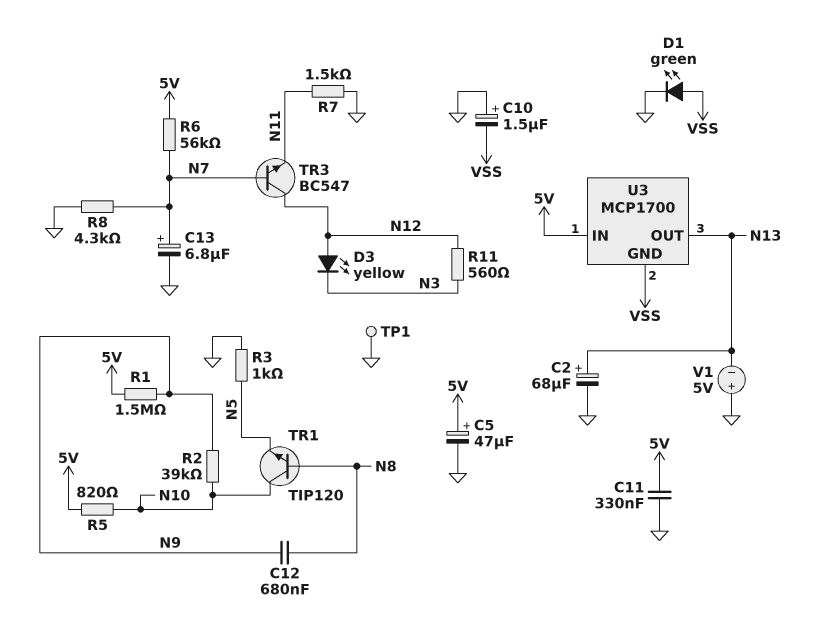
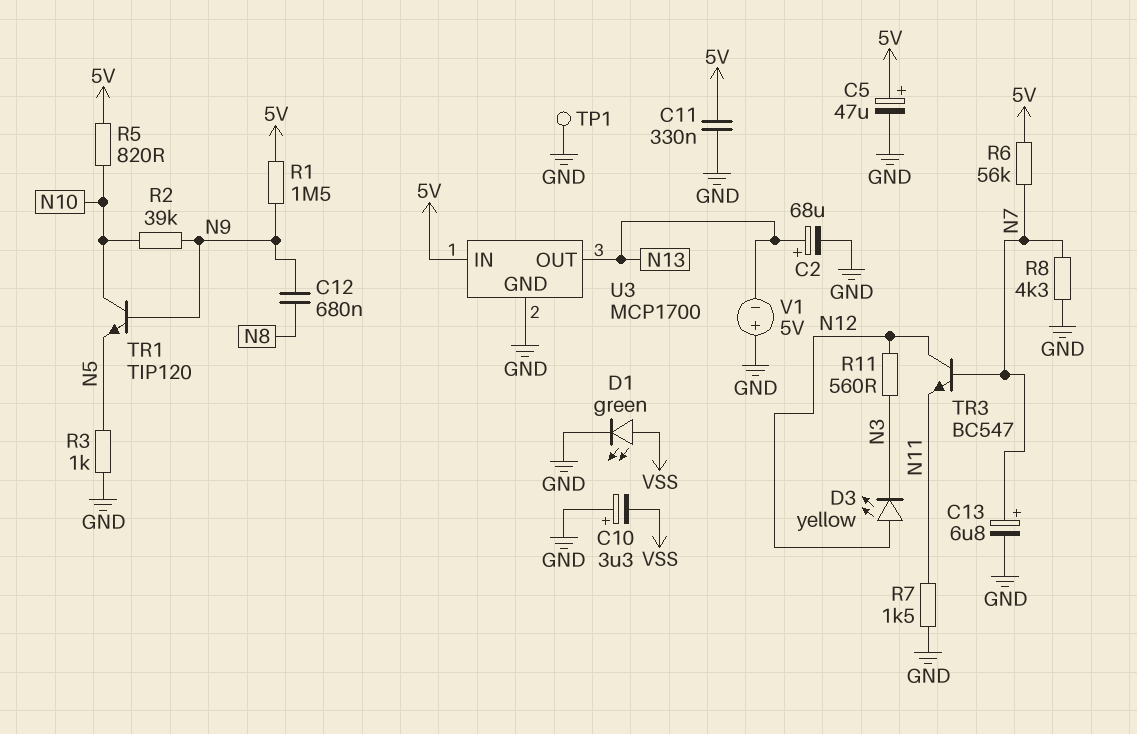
C10: 1.5uF (plus GND, minus VSS) -> 3.3uF (plus GND, minus VSS)
TR1: NPN TIP120 (B N8, C N10, E N5) -> NPN TIP120 (B N9, C N10, E N5)
U3 pin GND: VSS -> GND

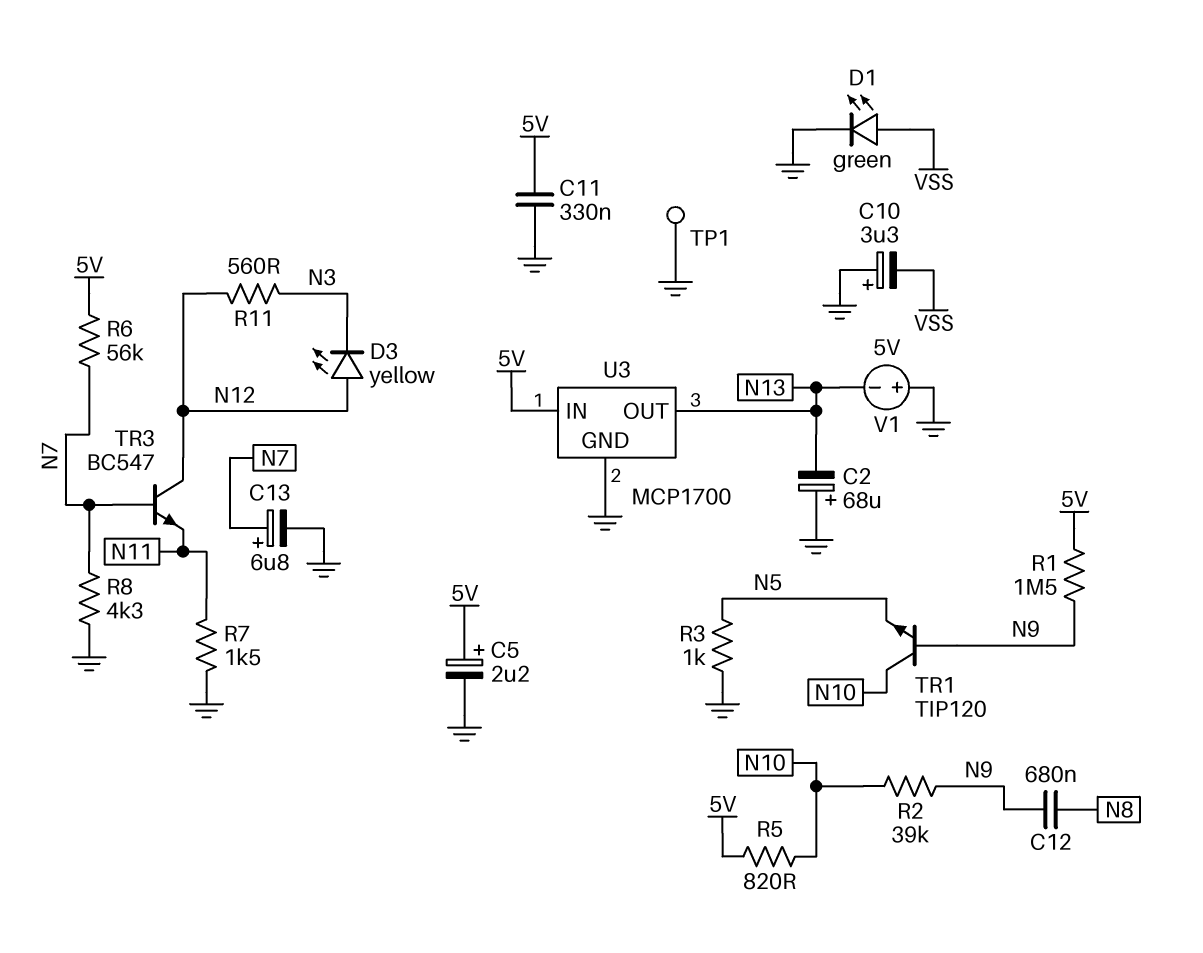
C2: 68uF (plus N13, minus GND) -> 68uF (plus GND, minus N13)
C5: 47uF (plus 5V, minus GND) -> 2.2uF (plus 5V, minus GND)

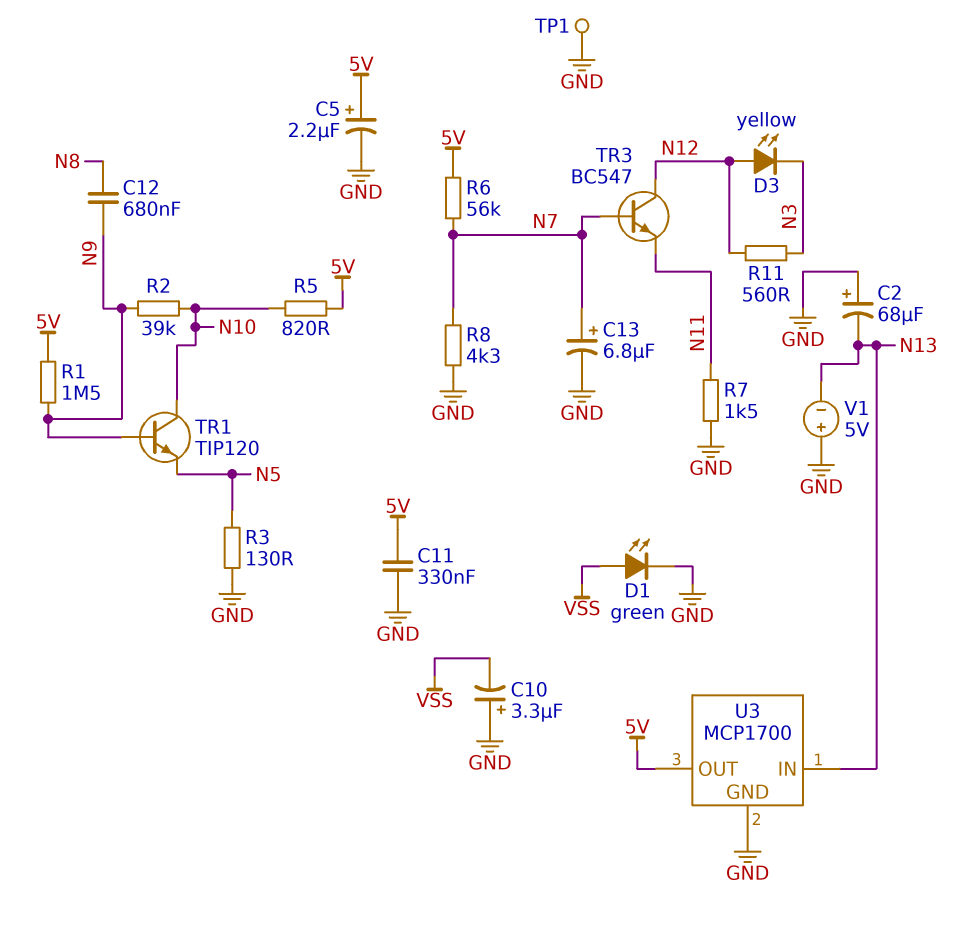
R3: 1k (GND, N5) -> 130 (GND, N5)
U3 pin IN: 5V -> N13
U3 pin OUT: N13 -> 5V

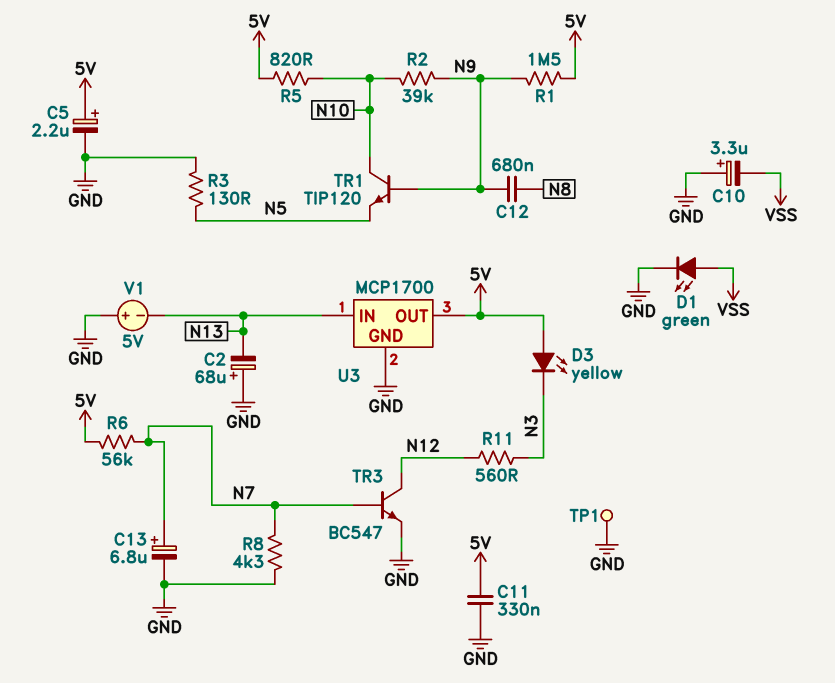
D3: LED yellow (A N12, K N3) -> LED yellow (A 5V, K N3)
R7: 1.5k (GND, N11) -> none
TR3: NPN BC547 (B N7, C N12, E N11) -> NPN BC547 (B N7, C N12, E GND)

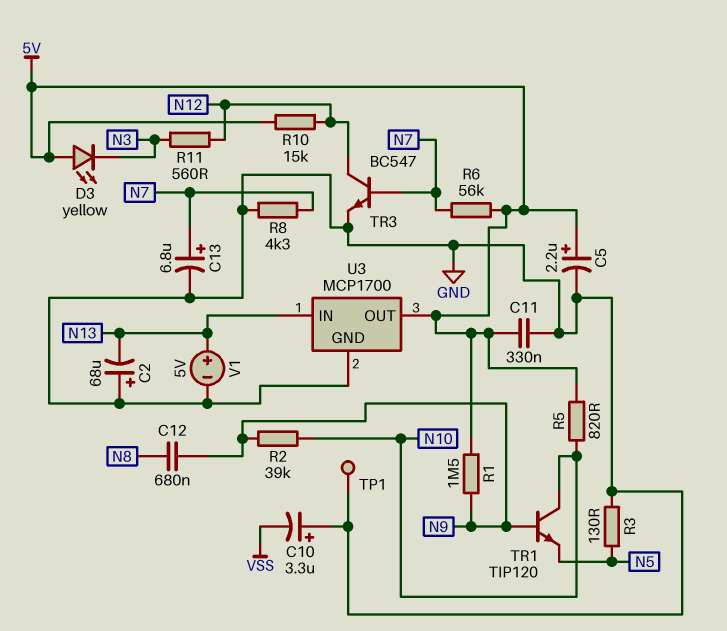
D1: LED green (A VSS, K GND) -> none
R10: none -> 15k (5V, N12)
V1: 5V (plus GND, minus N13) -> 5V (plus N13, minus GND)

